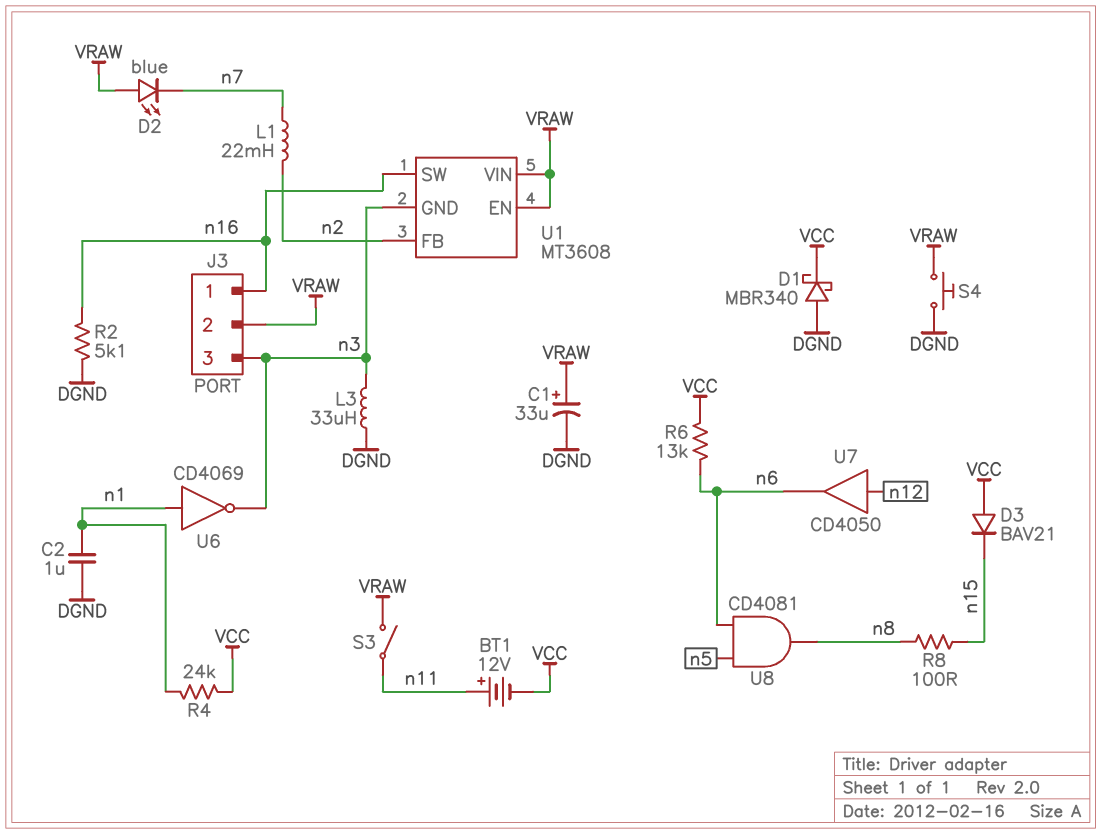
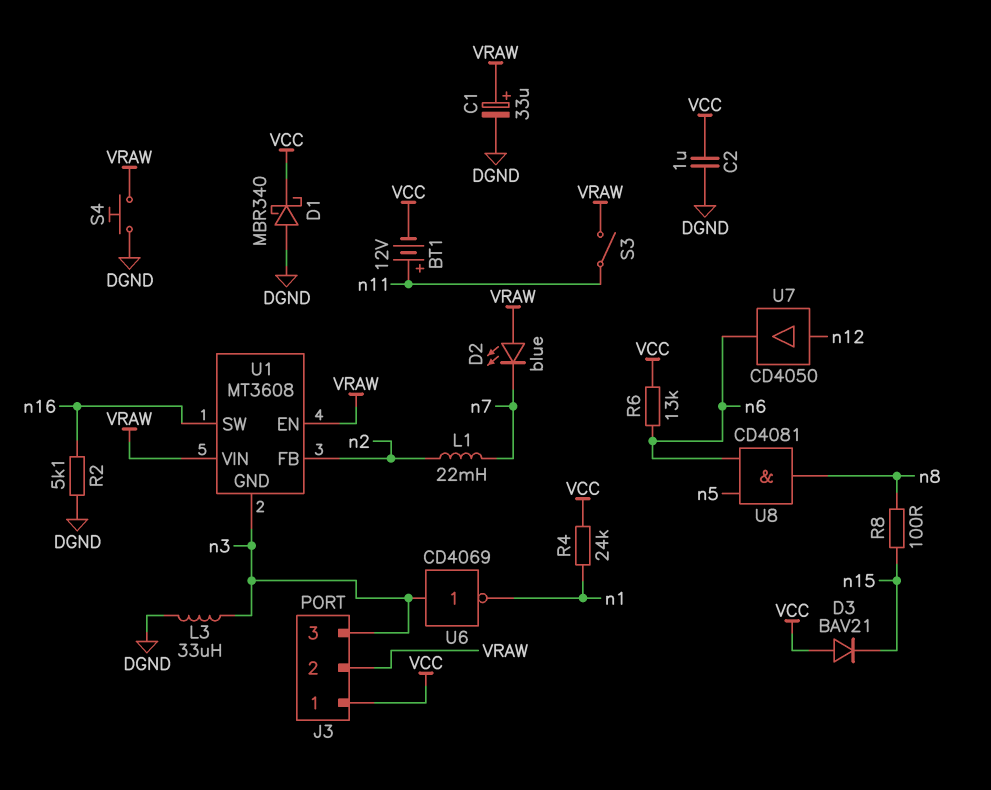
C2: 1uF (DGND, n1) -> 1uF (DGND, VCC)
J3 pin 1: n16 -> VCC
U6: NOT CD4069 (in n1, out n3) -> NOT CD4069 (in n3, out n1)

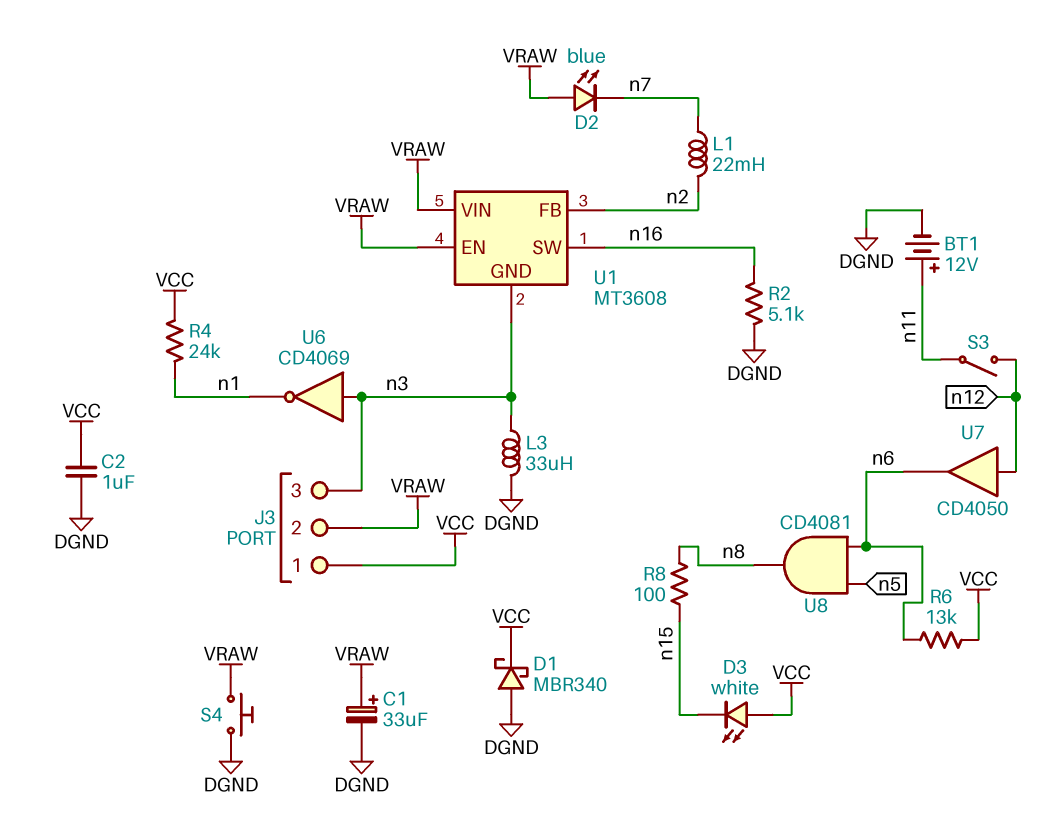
BT1: 12V (plus n11, minus VCC) -> 12V (plus n11, minus DGND)
D3: diode BAV21 (A VCC, K n15) -> LED white (A VCC, K n15)
S3: switch (VRAW, n11) -> switch (n11, n12)

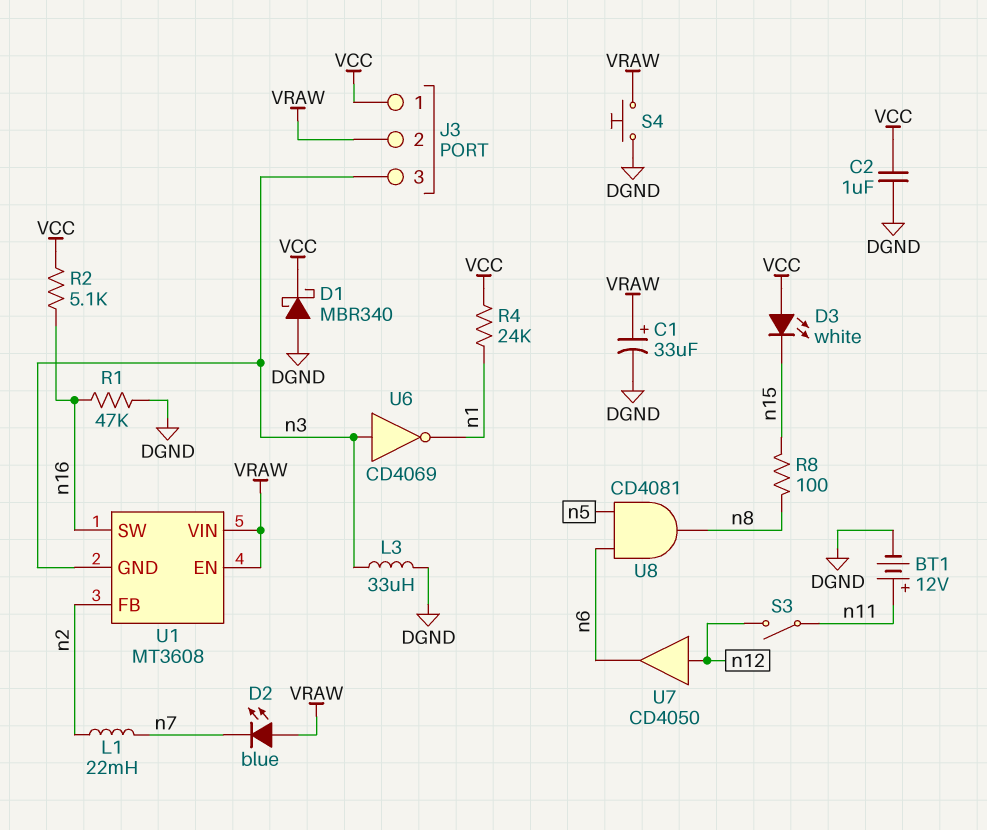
R1: none -> 47k (DGND, n16)
R2: 5.1k (DGND, n16) -> 5.1k (VCC, n16)
R6: 13k (VCC, n6) -> none

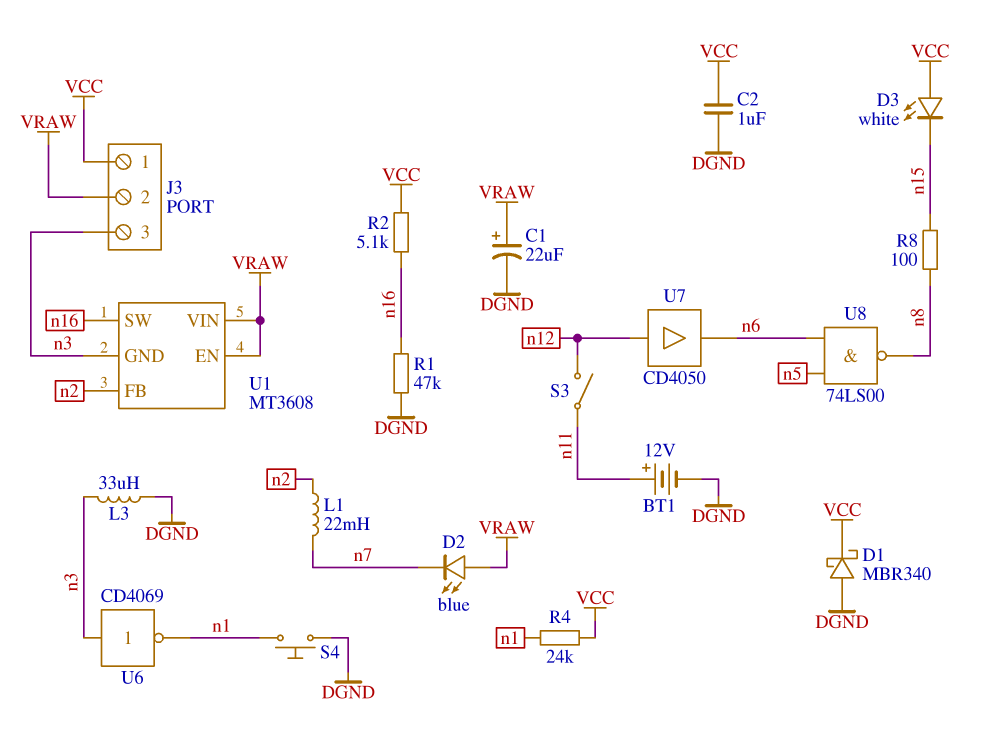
C1: 33uF (plus VRAW, minus DGND) -> 22uF (plus VRAW, minus DGND)
S4: button (DGND, VRAW) -> button (DGND, n1)
U8: AND CD4081 (in n5, in n6, out n8) -> NAND 74LS00 (in n5, in n6, out n8)

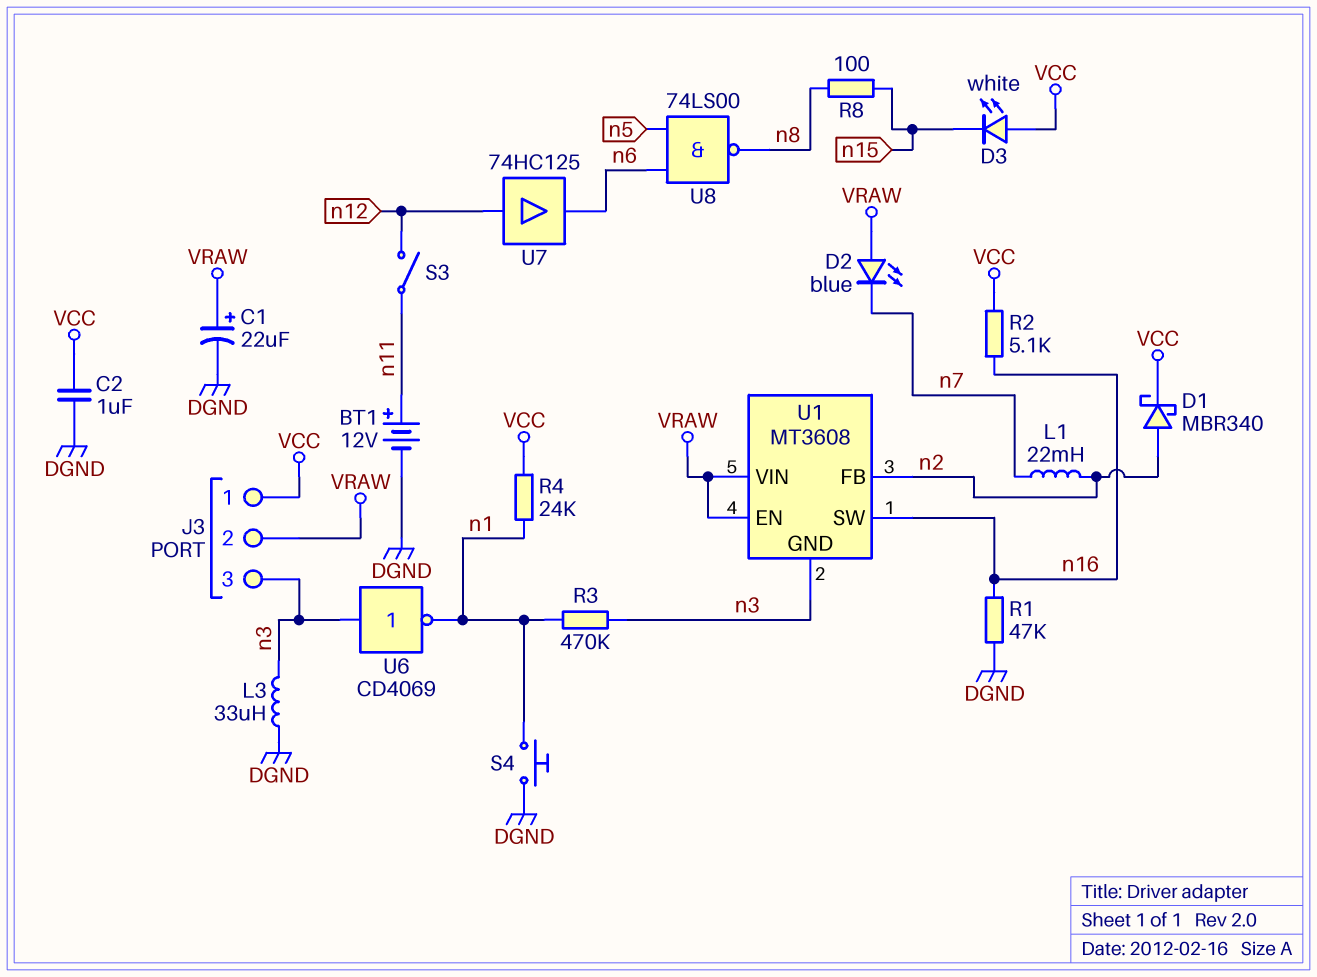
D1: schottky MBR340 (A DGND, K VCC) -> schottky MBR340 (A n2, K VCC)
R3: none -> 470k (n1, n3)
U7: buffer CD4050 (in n12, out n6) -> buffer 74HC125 (in n12, out n6)

